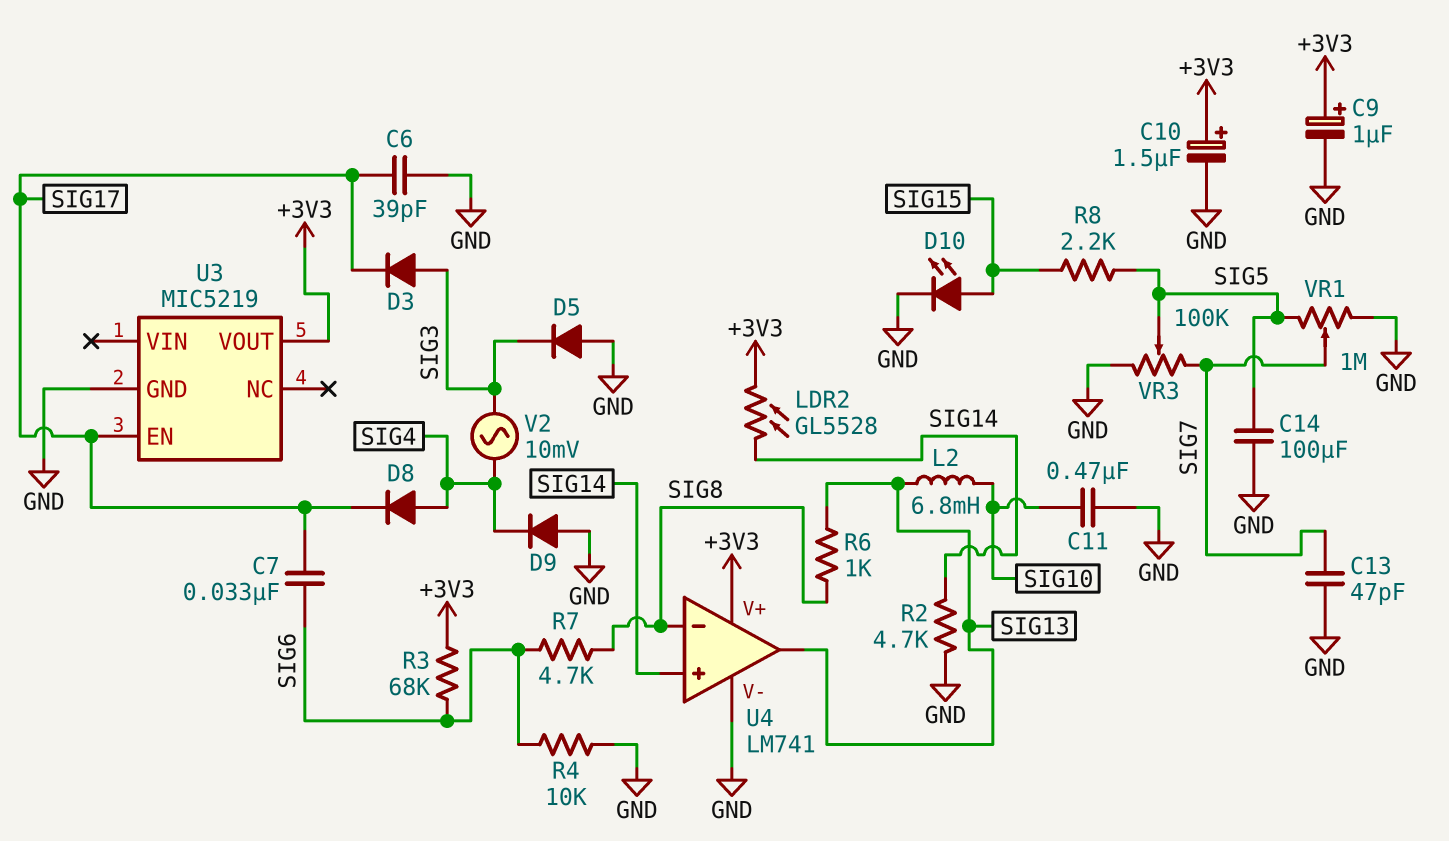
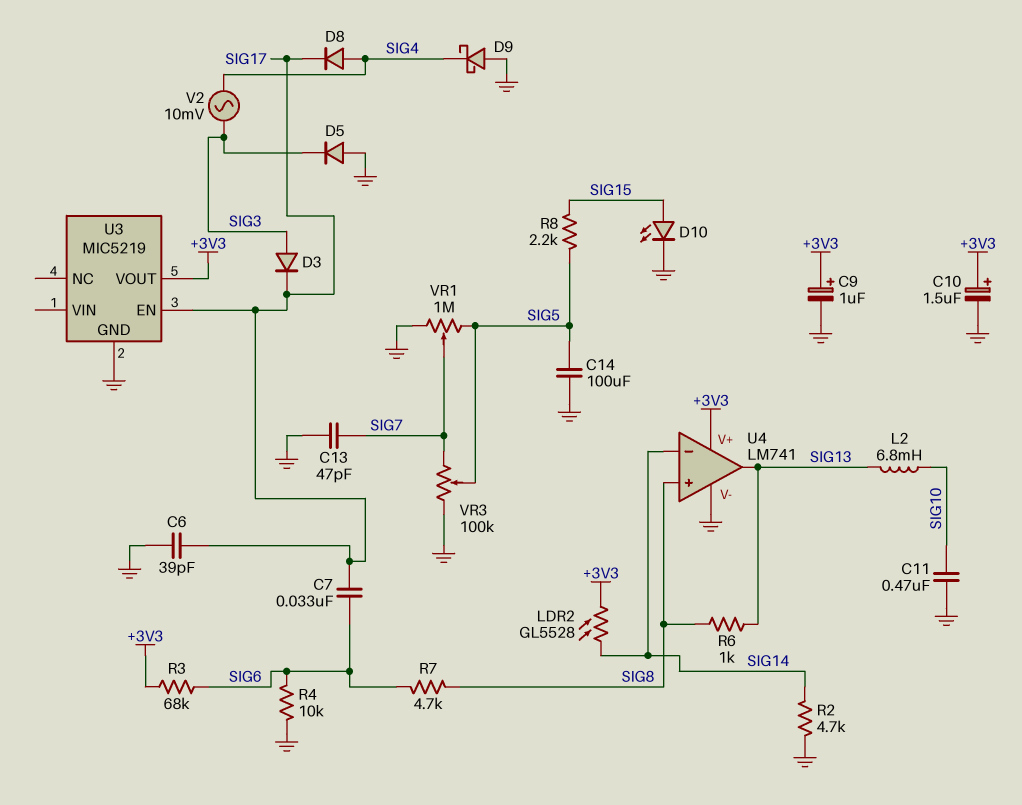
D9: diode (A GND, K SIG4) -> schottky (A GND, K SIG4)
U4 pin in+: SIG14 -> SIG8
U4 pin in-: SIG8 -> SIG14

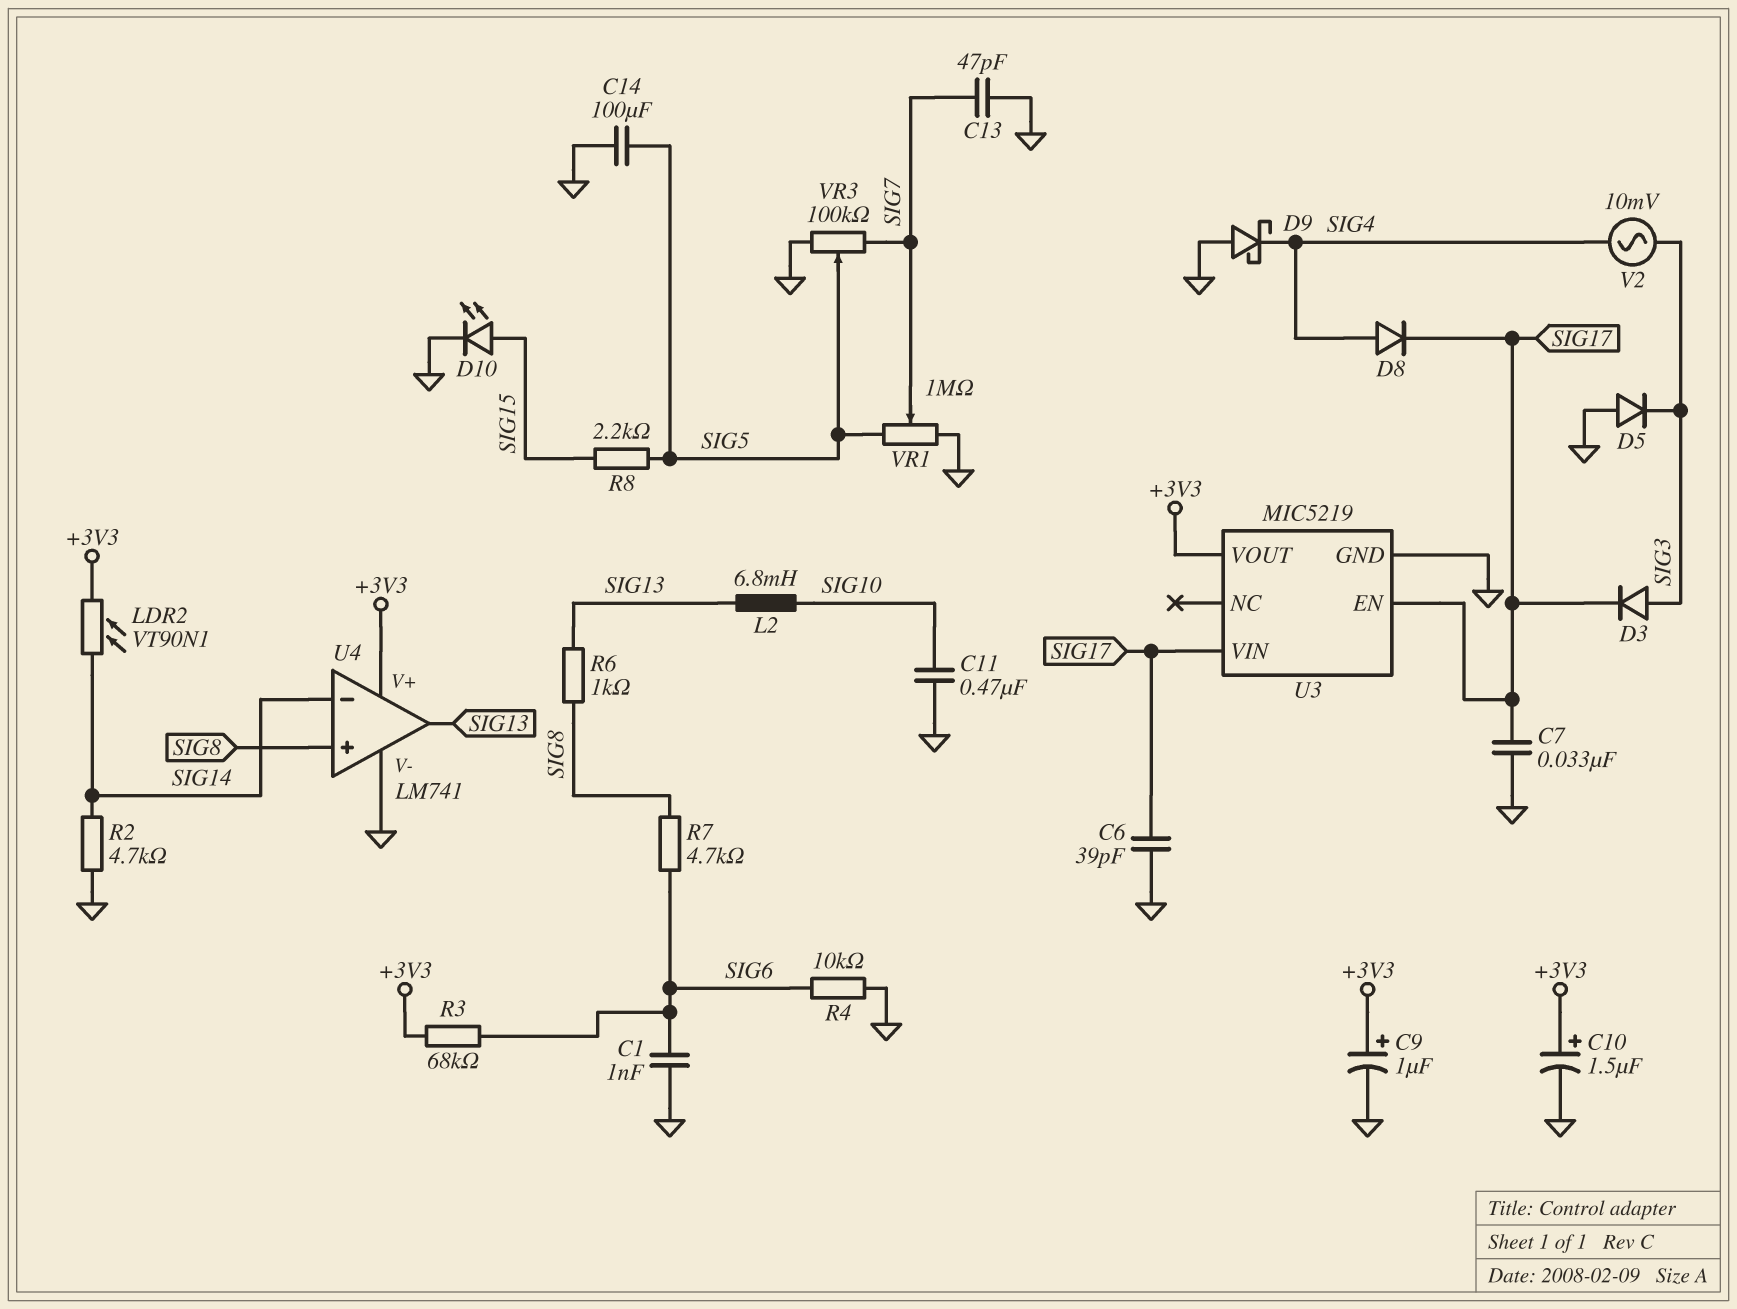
C1: none -> 1nF (GND, SIG6)
C7: 33nF (SIG6, SIG17) -> 33nF (GND, SIG17)
LDR2: GL5528 (+3V3, SIG14) -> VT90N1 (+3V3, SIG14)
U3 pin VIN: none -> SIG17

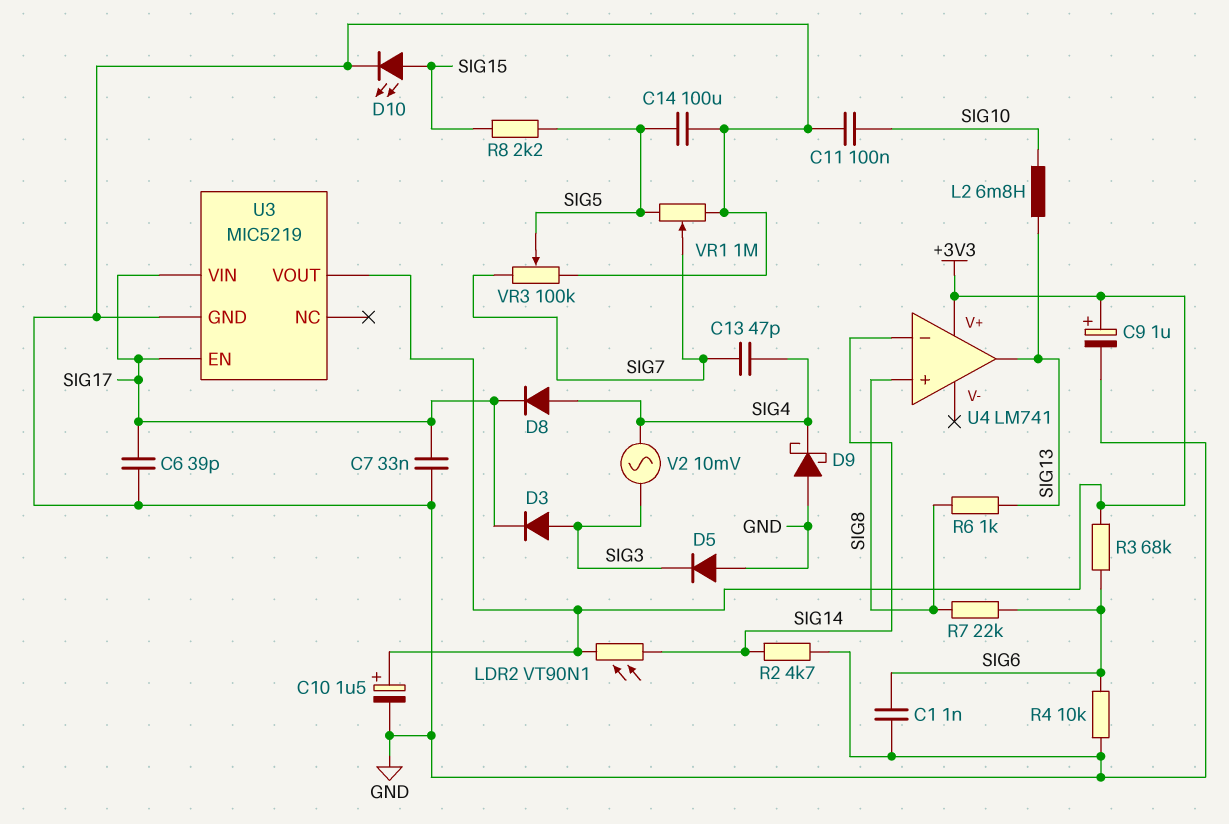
C11: 470nF (GND, SIG10) -> 100nF (GND, SIG10)
C13: 47pF (GND, SIG7) -> 47pF (SIG4, SIG7)
R7: 4.7k (SIG6, SIG8) -> 22k (SIG6, SIG8)
U4 pin V-: GND -> none

